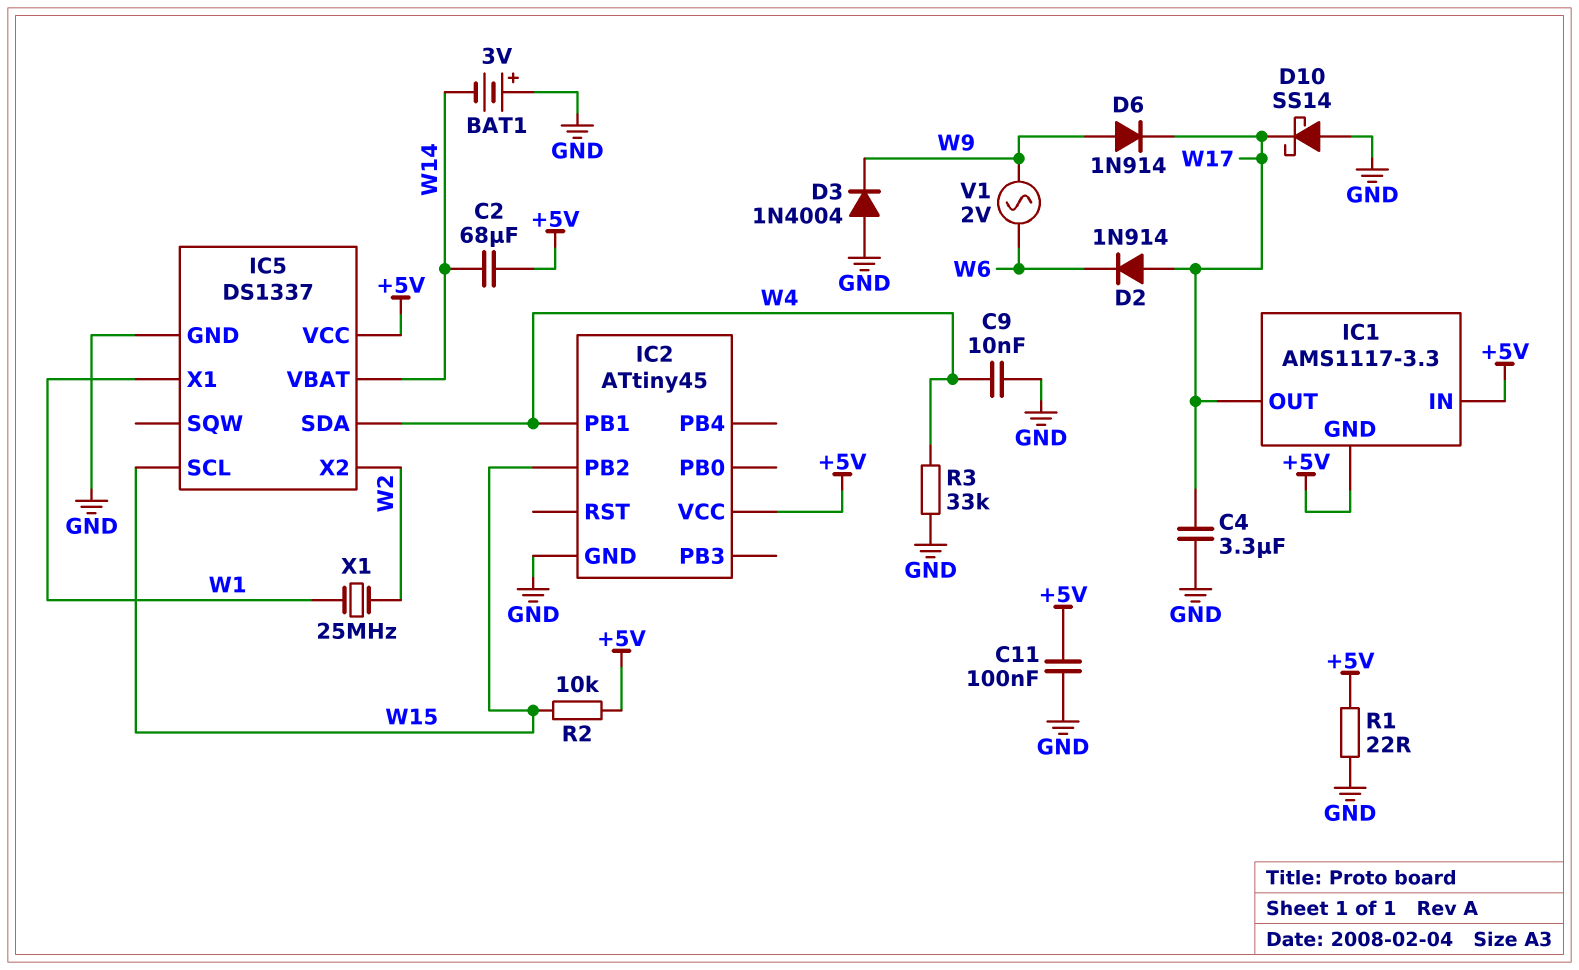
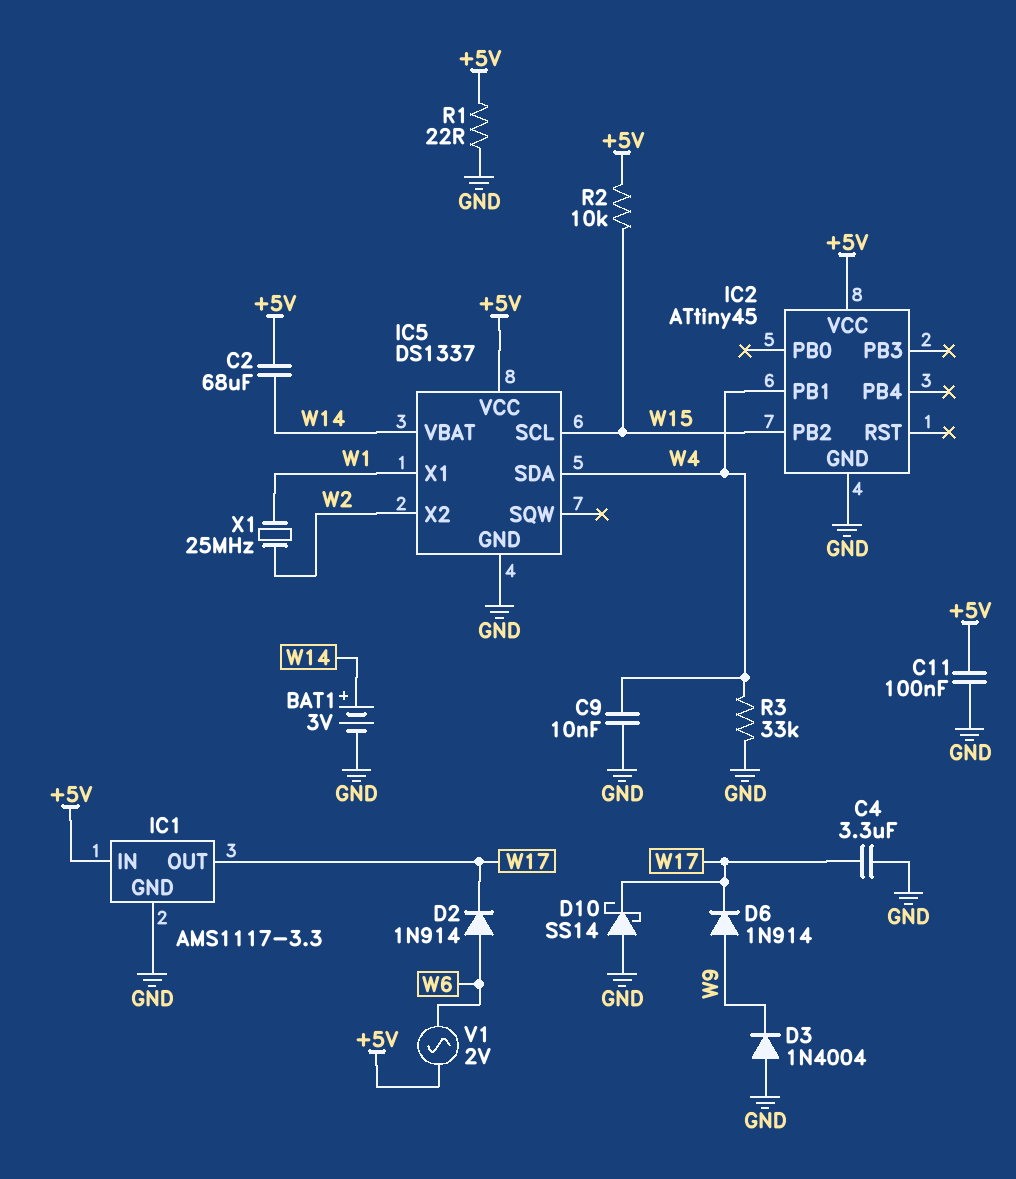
BAT1: 3V (plus GND, minus W14) -> 3V (plus W14, minus GND)
D2: diode 1N914 (A W17, K W6) -> diode 1N914 (A W6, K W17)
IC1 pin GND: +5V -> GND
V1: AC 2V (W6, W9) -> AC 2V (+5V, W6)

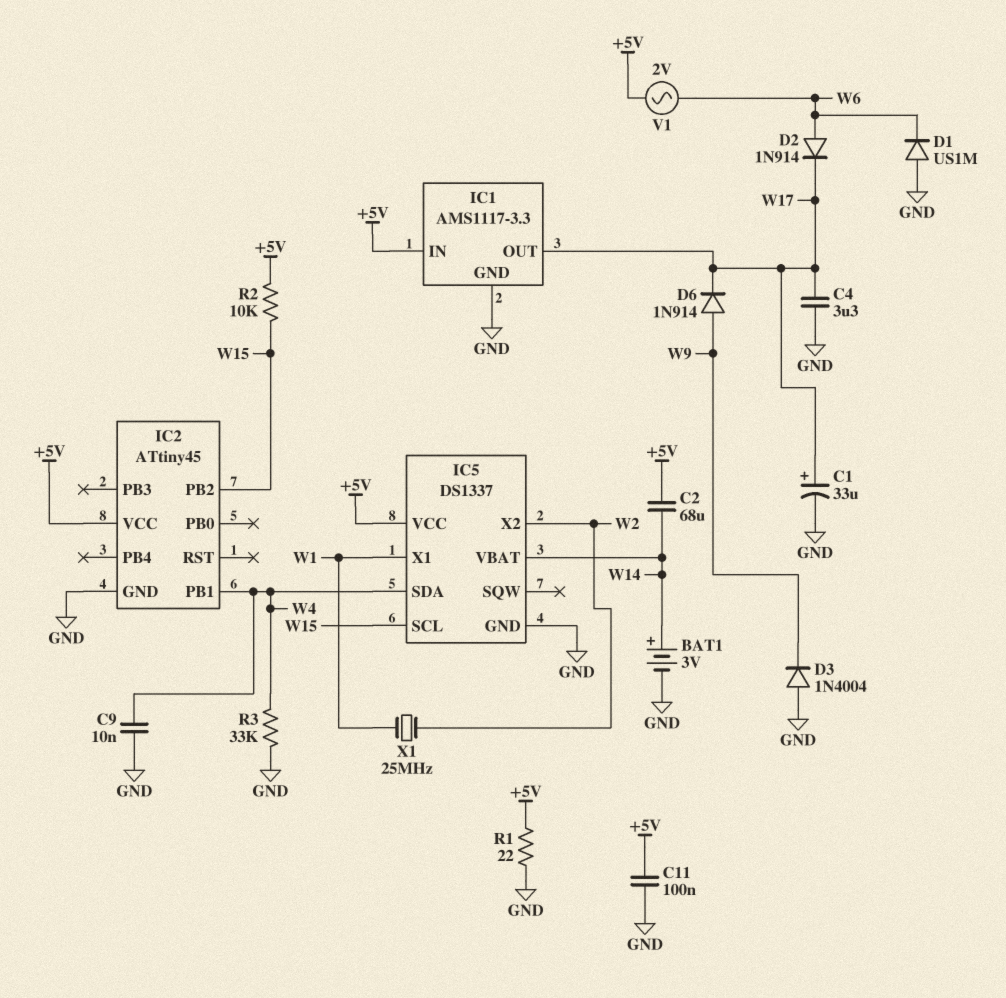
C1: none -> 33uF (plus W17, minus GND)
D1: none -> diode US1M (A GND, K W6)
D10: schottky SS14 (A GND, K W17) -> none

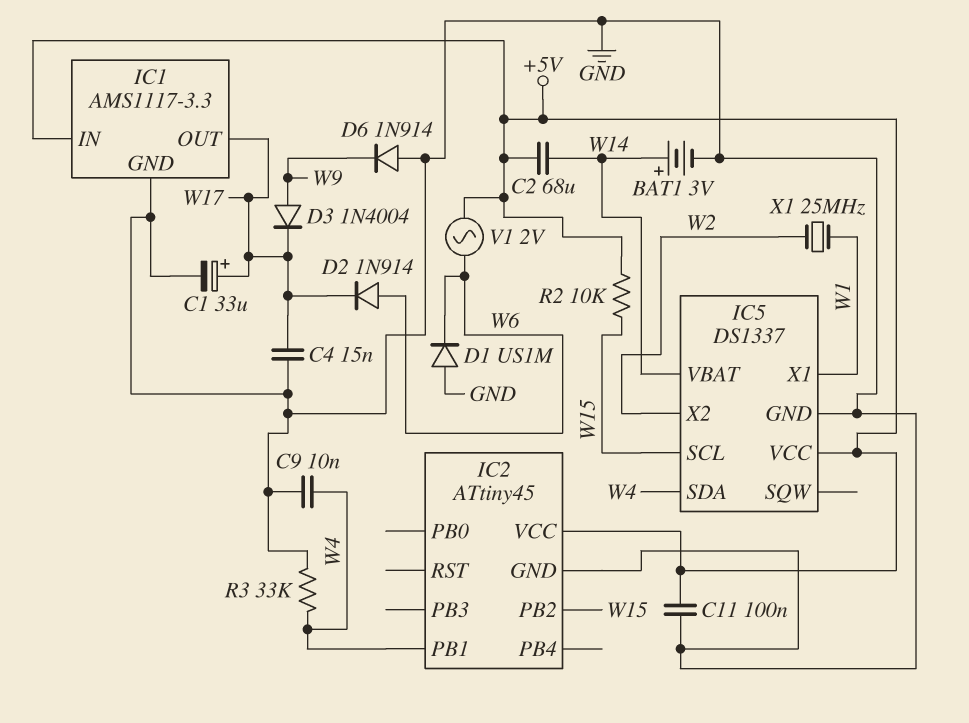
C4: 3.3uF (GND, W17) -> 15nF (GND, W17)
D3: diode 1N4004 (A GND, K W9) -> diode 1N4004 (A W9, K W17)
D6: diode 1N914 (A W9, K W17) -> diode 1N914 (A GND, K W9)
R1: 22 (+5V, GND) -> none

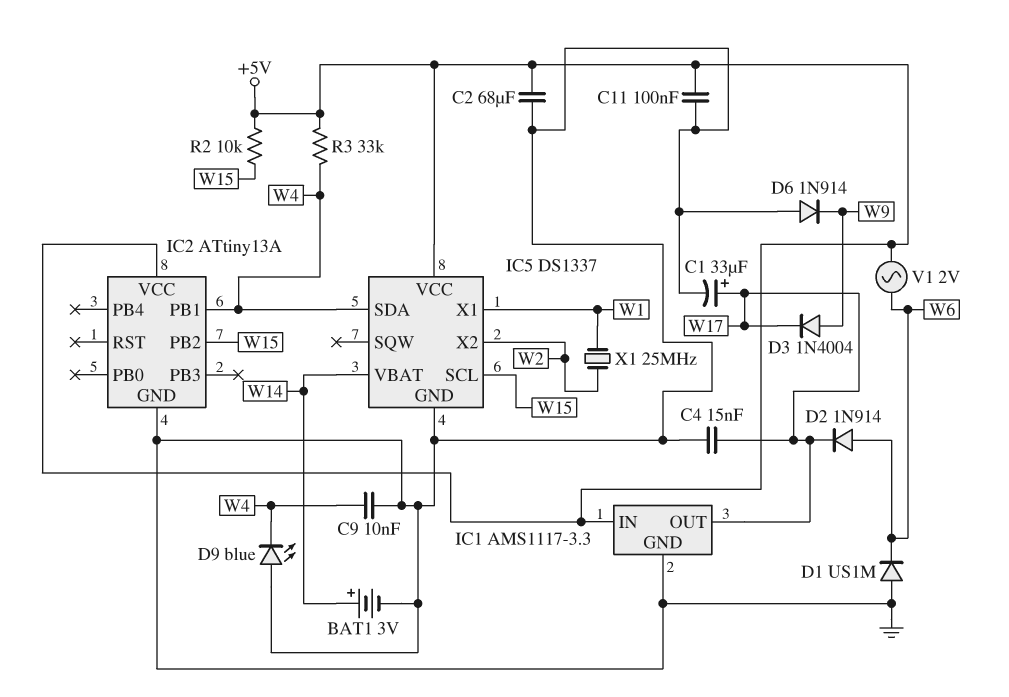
C2: 68uF (+5V, W14) -> 68uF (+5V, GND)
D9: none -> LED blue (A GND, K W4)
IC2: ATtiny45 -> ATtiny13A
R3: 33k (GND, W4) -> 33k (+5V, W4)

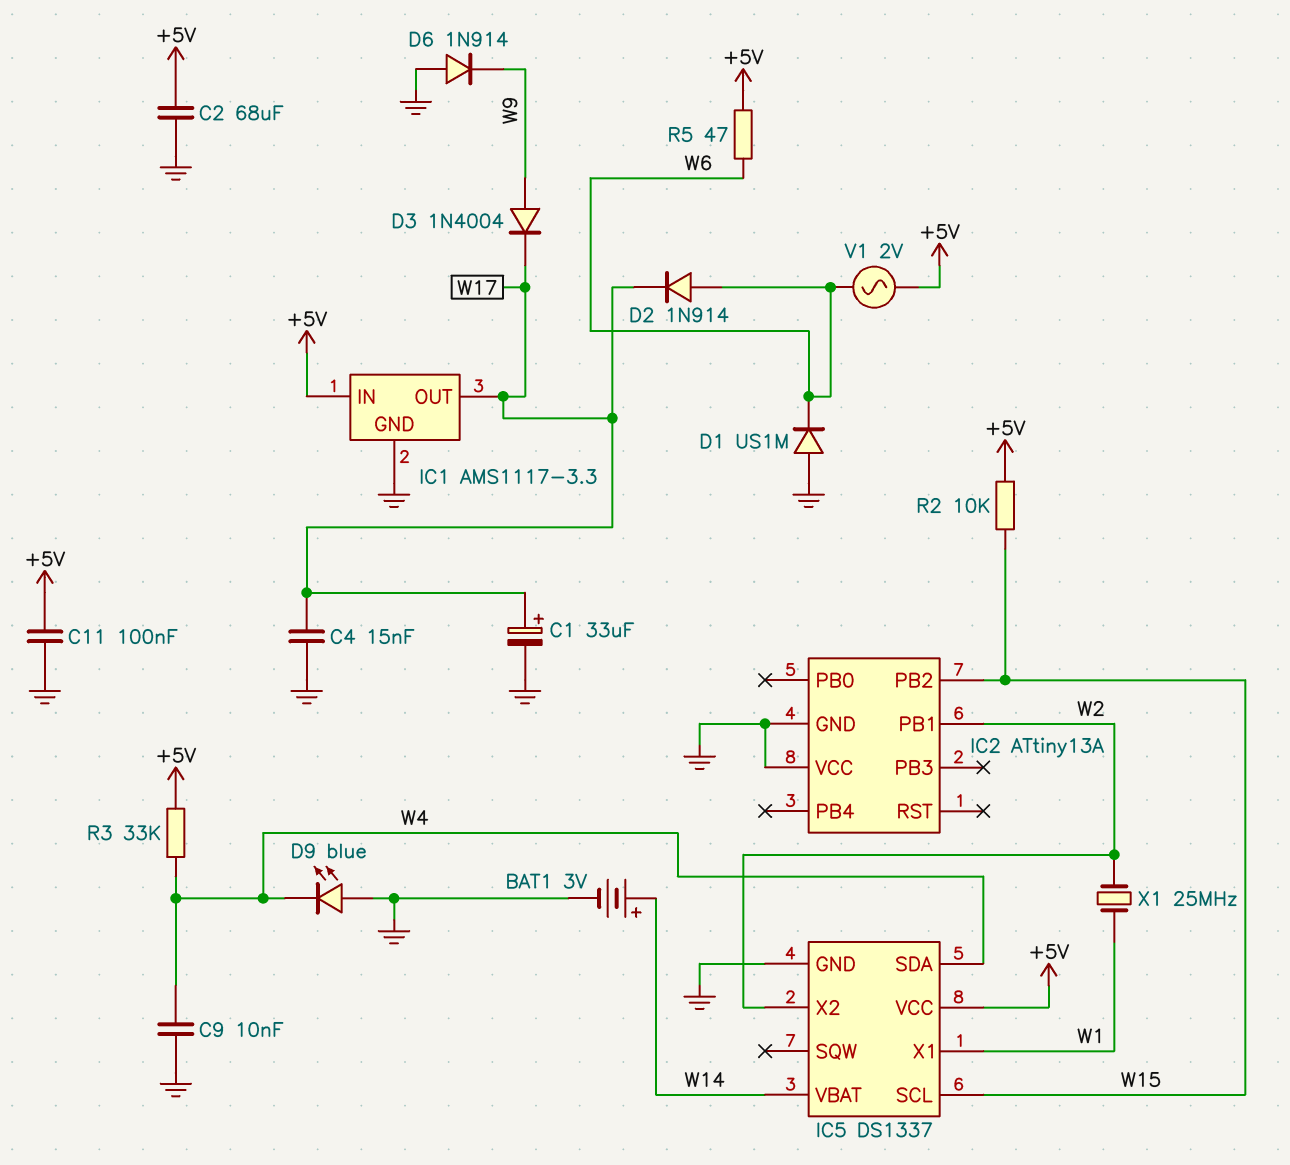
IC2 pin PB1: W4 -> W2
IC2 pin VCC: +5V -> GND
R5: none -> 47 (+5V, W6)

